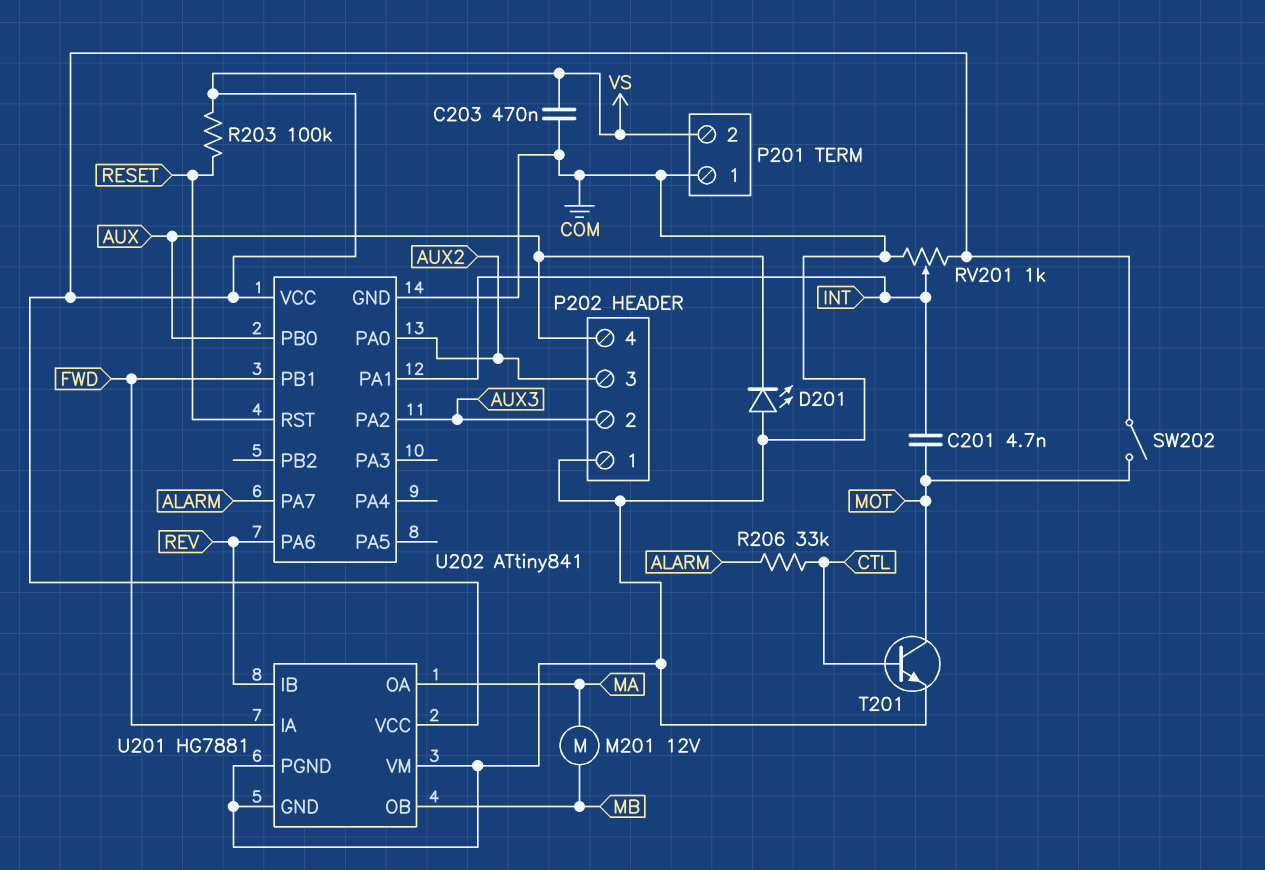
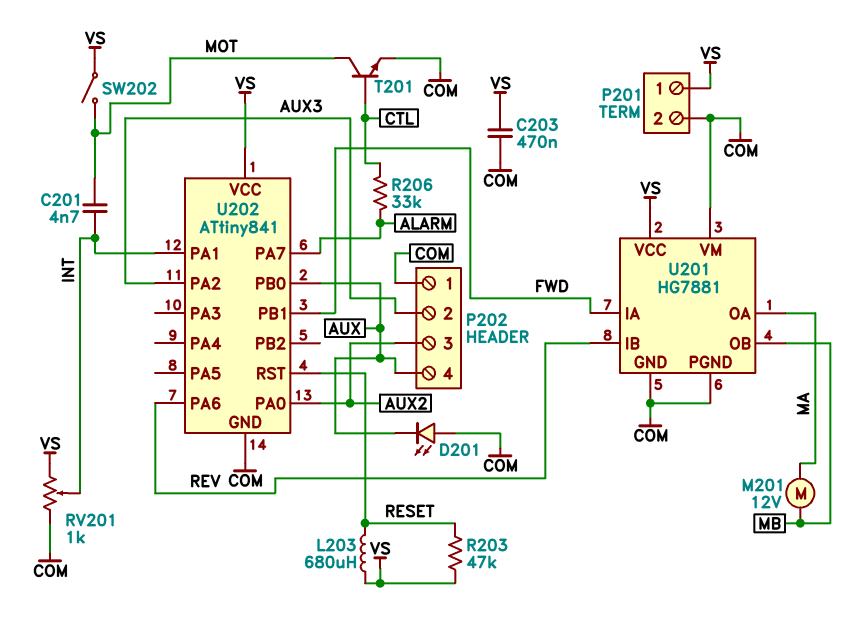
L203: none -> 680uH (RESET, VS)
P201 pin 1: COM -> VS
P201 pin 2: VS -> COM
R203: 100k (RESET, VS) -> 47k (RESET, VS)

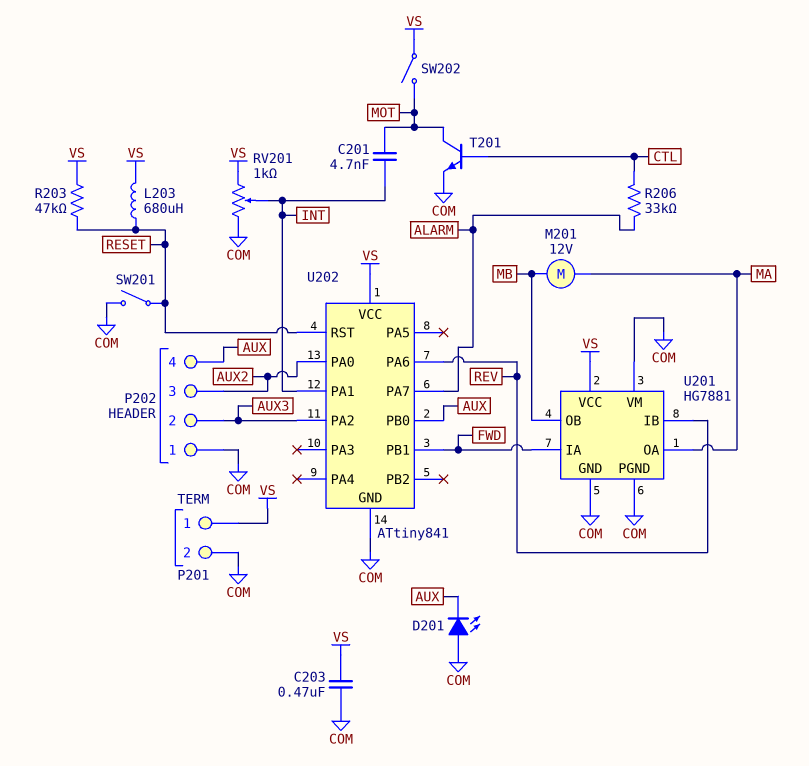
SW201: none -> switch (COM, RESET)

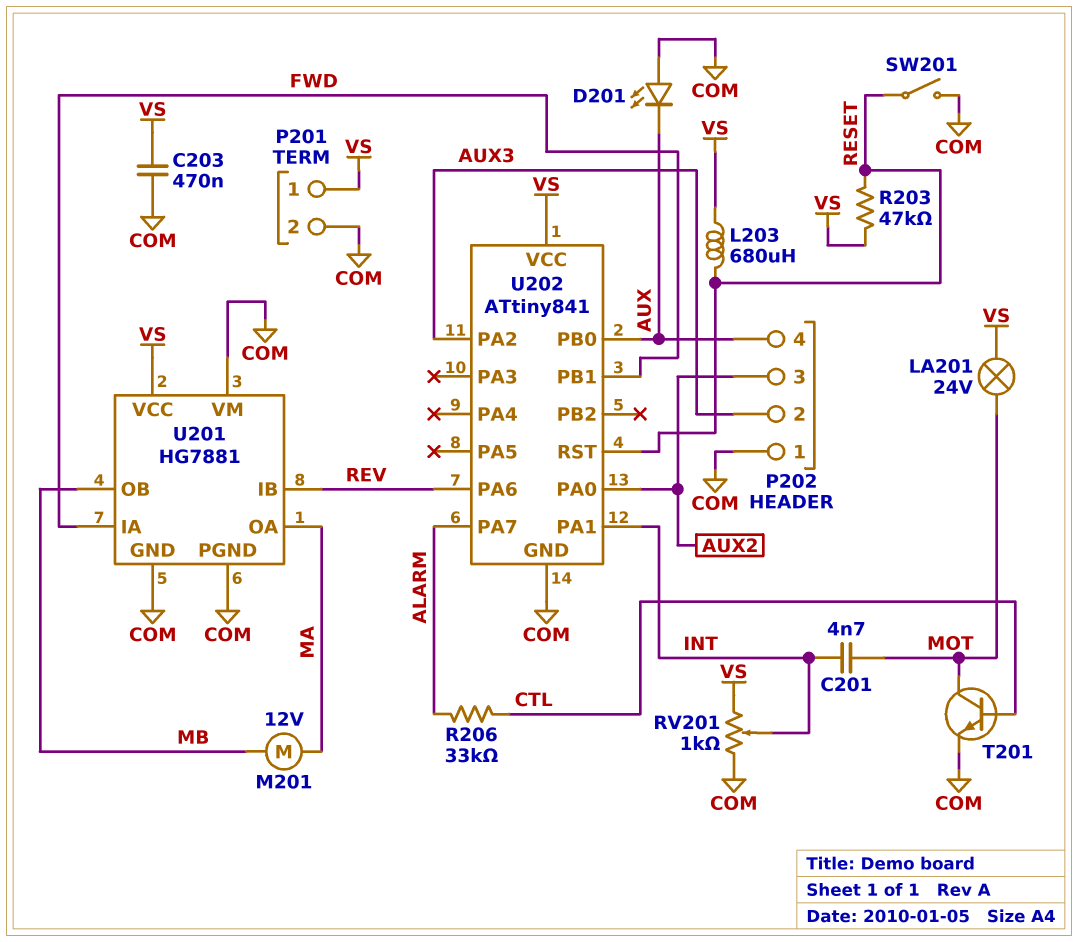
LA201: none -> lamp 24V (MOT, VS)
SW202: switch (MOT, VS) -> none

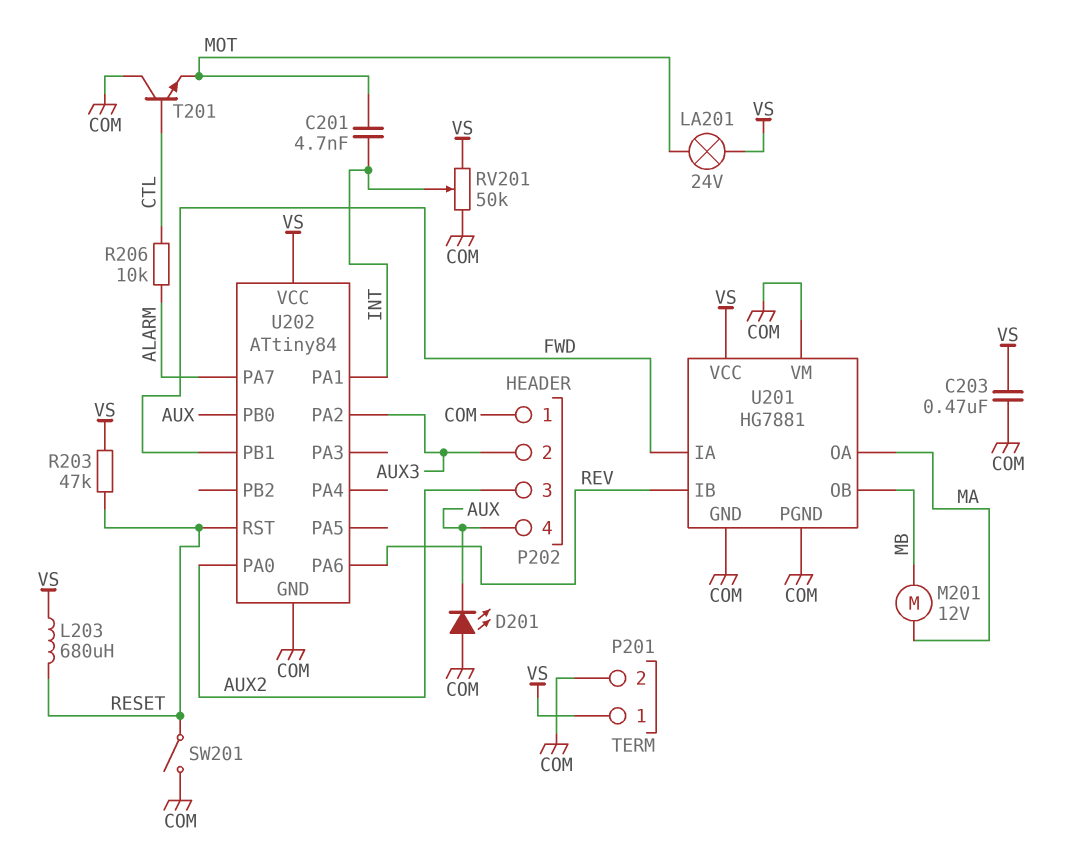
R206: 33k (ALARM, CTL) -> 10k (ALARM, CTL)
RV201: 1k (COM, VS, wiper INT) -> 50k (COM, VS, wiper INT)
T201: NPN (B CTL, C MOT, E COM) -> NPN (B CTL, C COM, E MOT)
U202: ATtiny841 -> ATtiny84

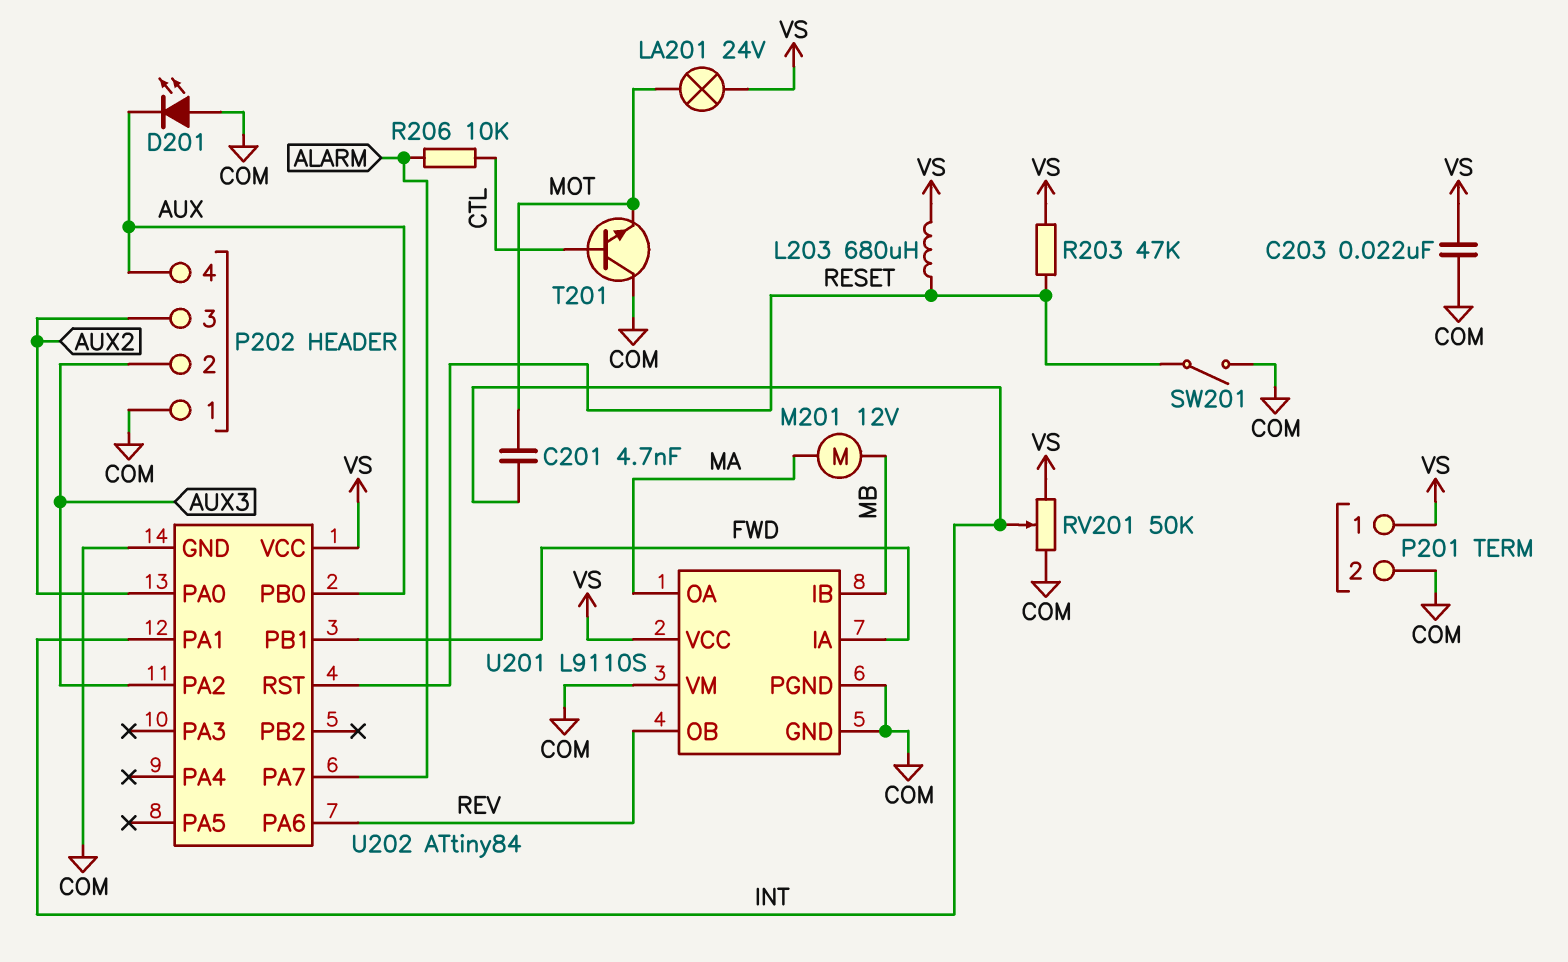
C203: 470nF (COM, VS) -> 22nF (COM, VS)
U201: HG7881 -> L9110S
U201 pin IB: REV -> MB
U201 pin OB: MB -> REV

